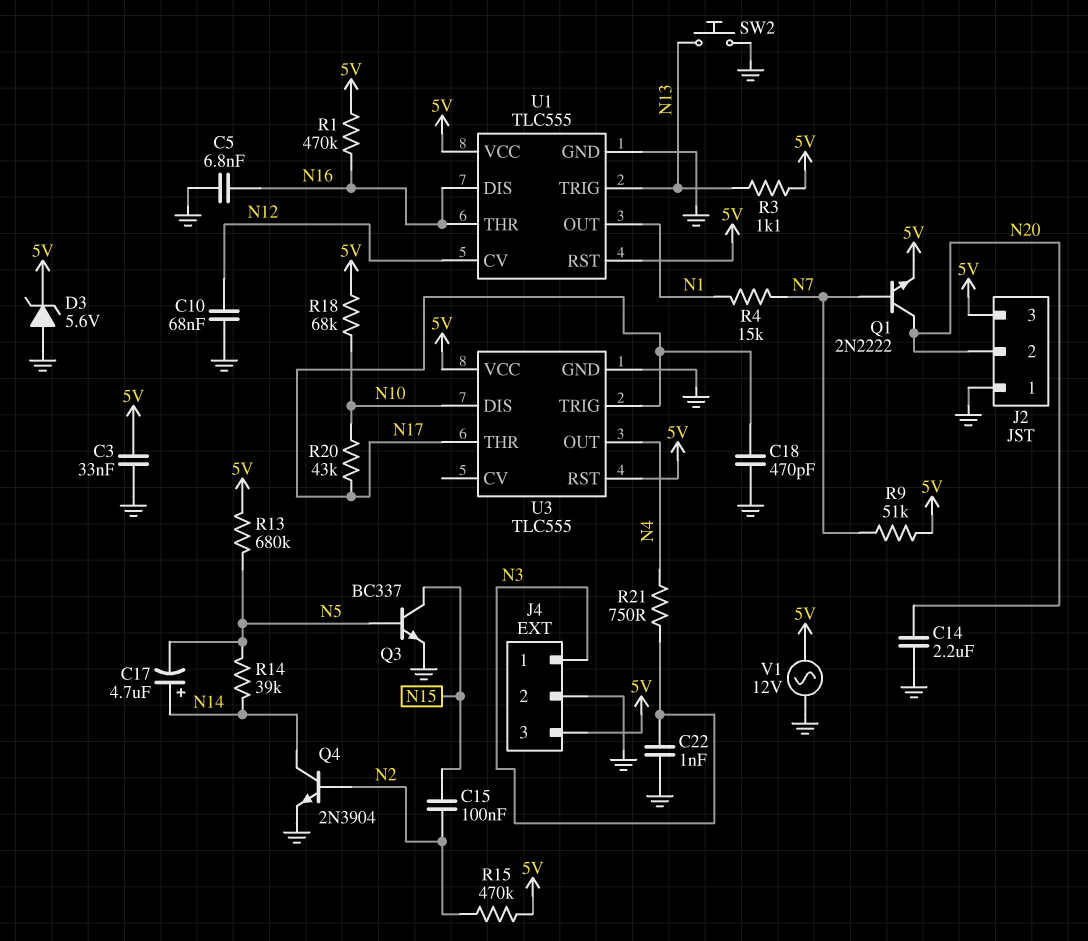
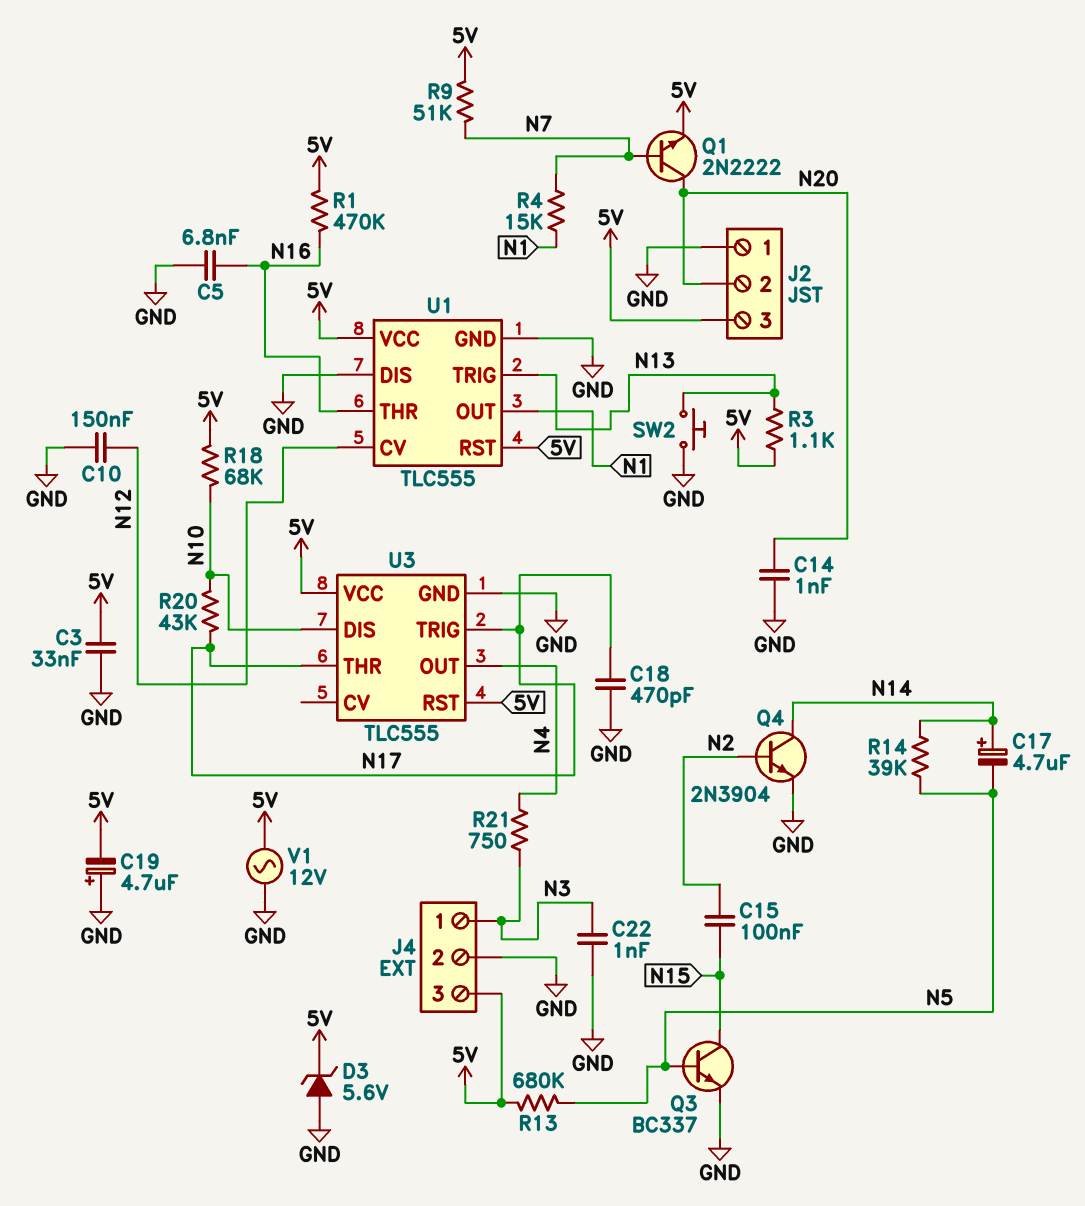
C10: 68nF (GND, N12) -> 150nF (GND, N12)
C14: 2.2uF (GND, N20) -> 1nF (GND, N20)
C19: none -> 4.7uF (plus GND, minus 5V)
R15: 470k (5V, N2) -> none
U1 pin DIS: N16 -> GND

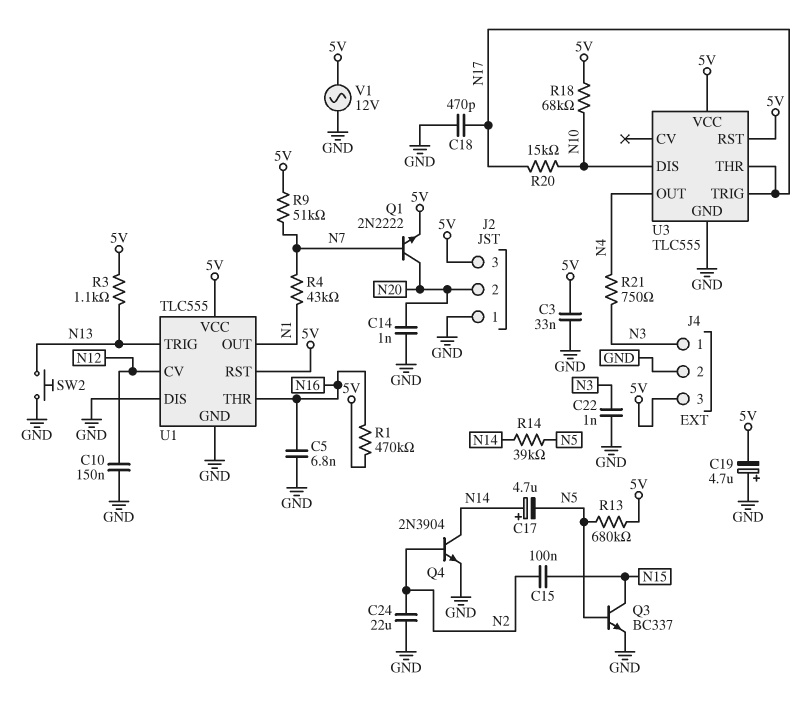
C24: none -> 22uF (GND, N2)
D3: zener 5.6V (A GND, K 5V) -> none
R4: 15k (N1, N7) -> 43k (N1, N7)
R20: 43k (N10, N17) -> 15k (N10, N17)

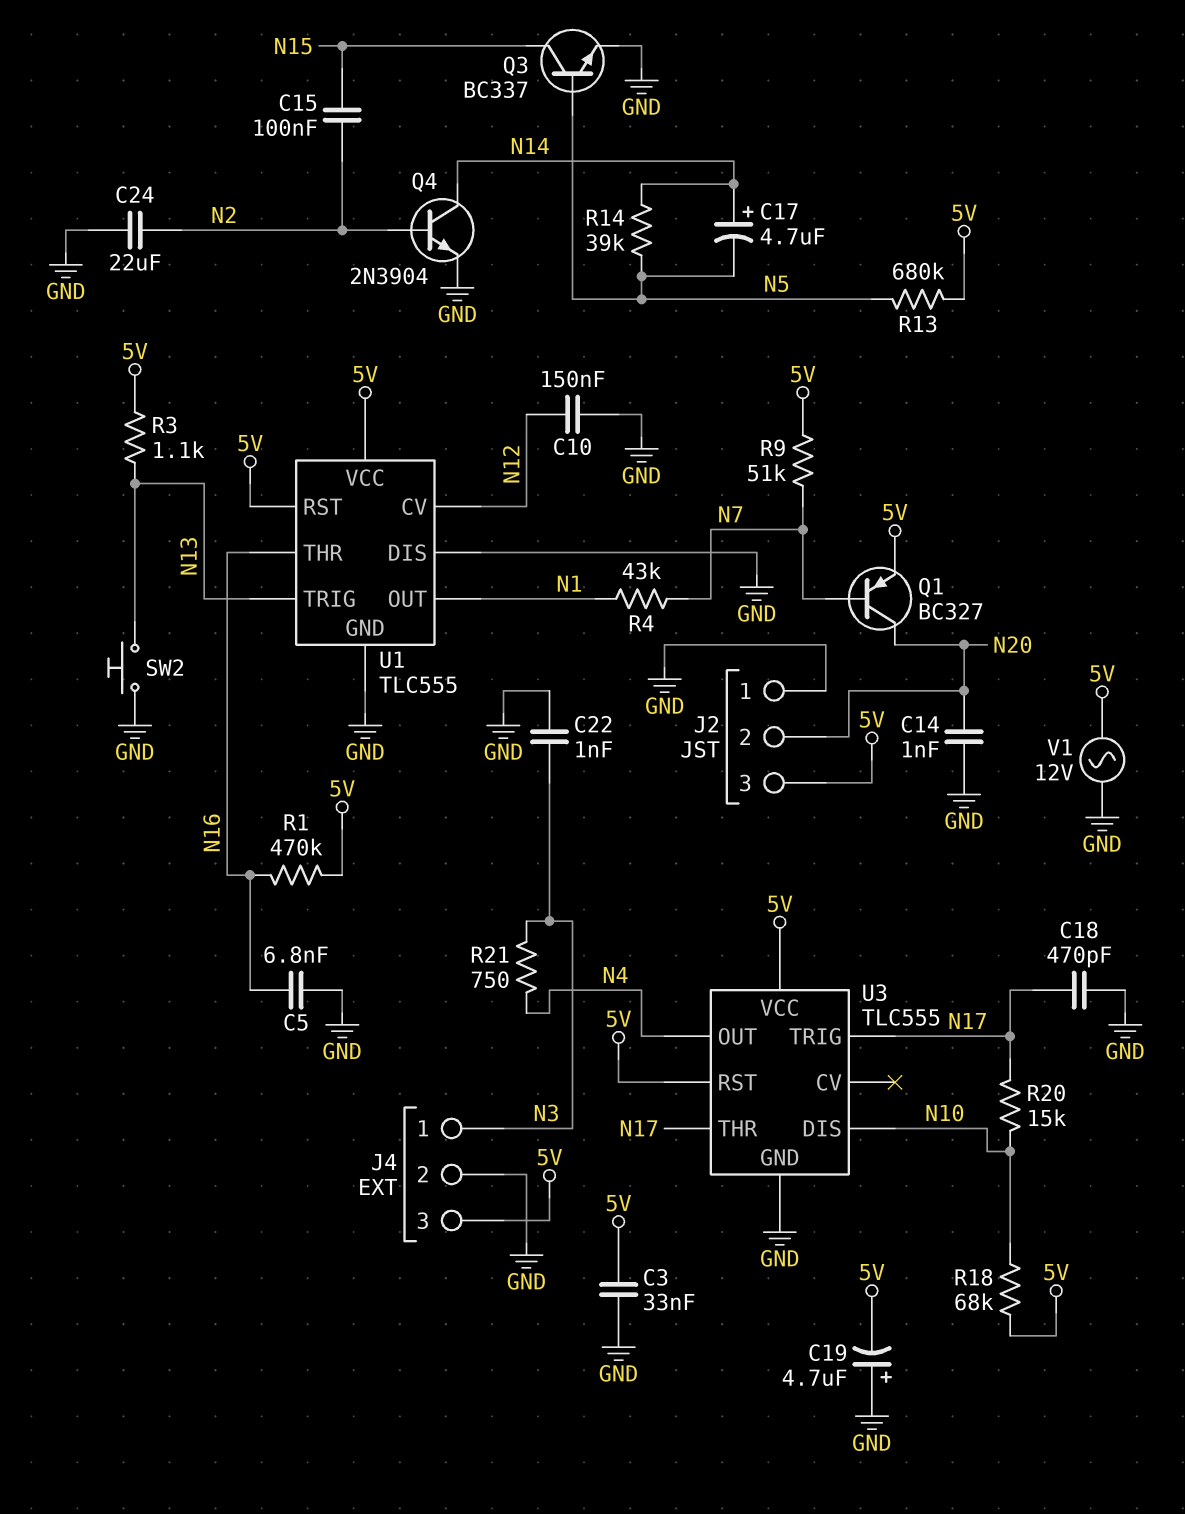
Q1: NPN 2N2222 (B N7, C N20, E 5V) -> PNP BC327 (B N7, C N20, E 5V)

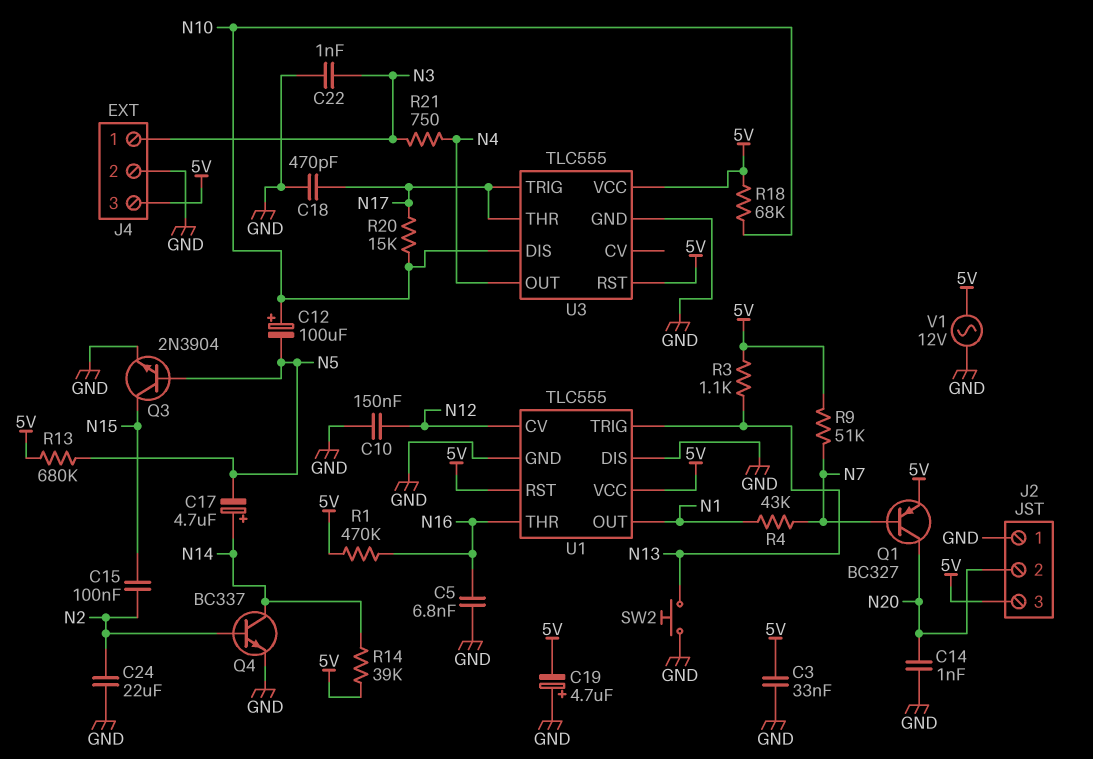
C12: none -> 100uF (plus N10, minus N5)
Q3: NPN BC337 (B N5, C N15, E GND) -> NPN 2N3904 (B N5, C N15, E GND)
Q4: NPN 2N3904 (B N2, C N14, E GND) -> NPN BC337 (B N2, C N14, E GND)
R14: 39k (N5, N14) -> 39k (5V, N14)

